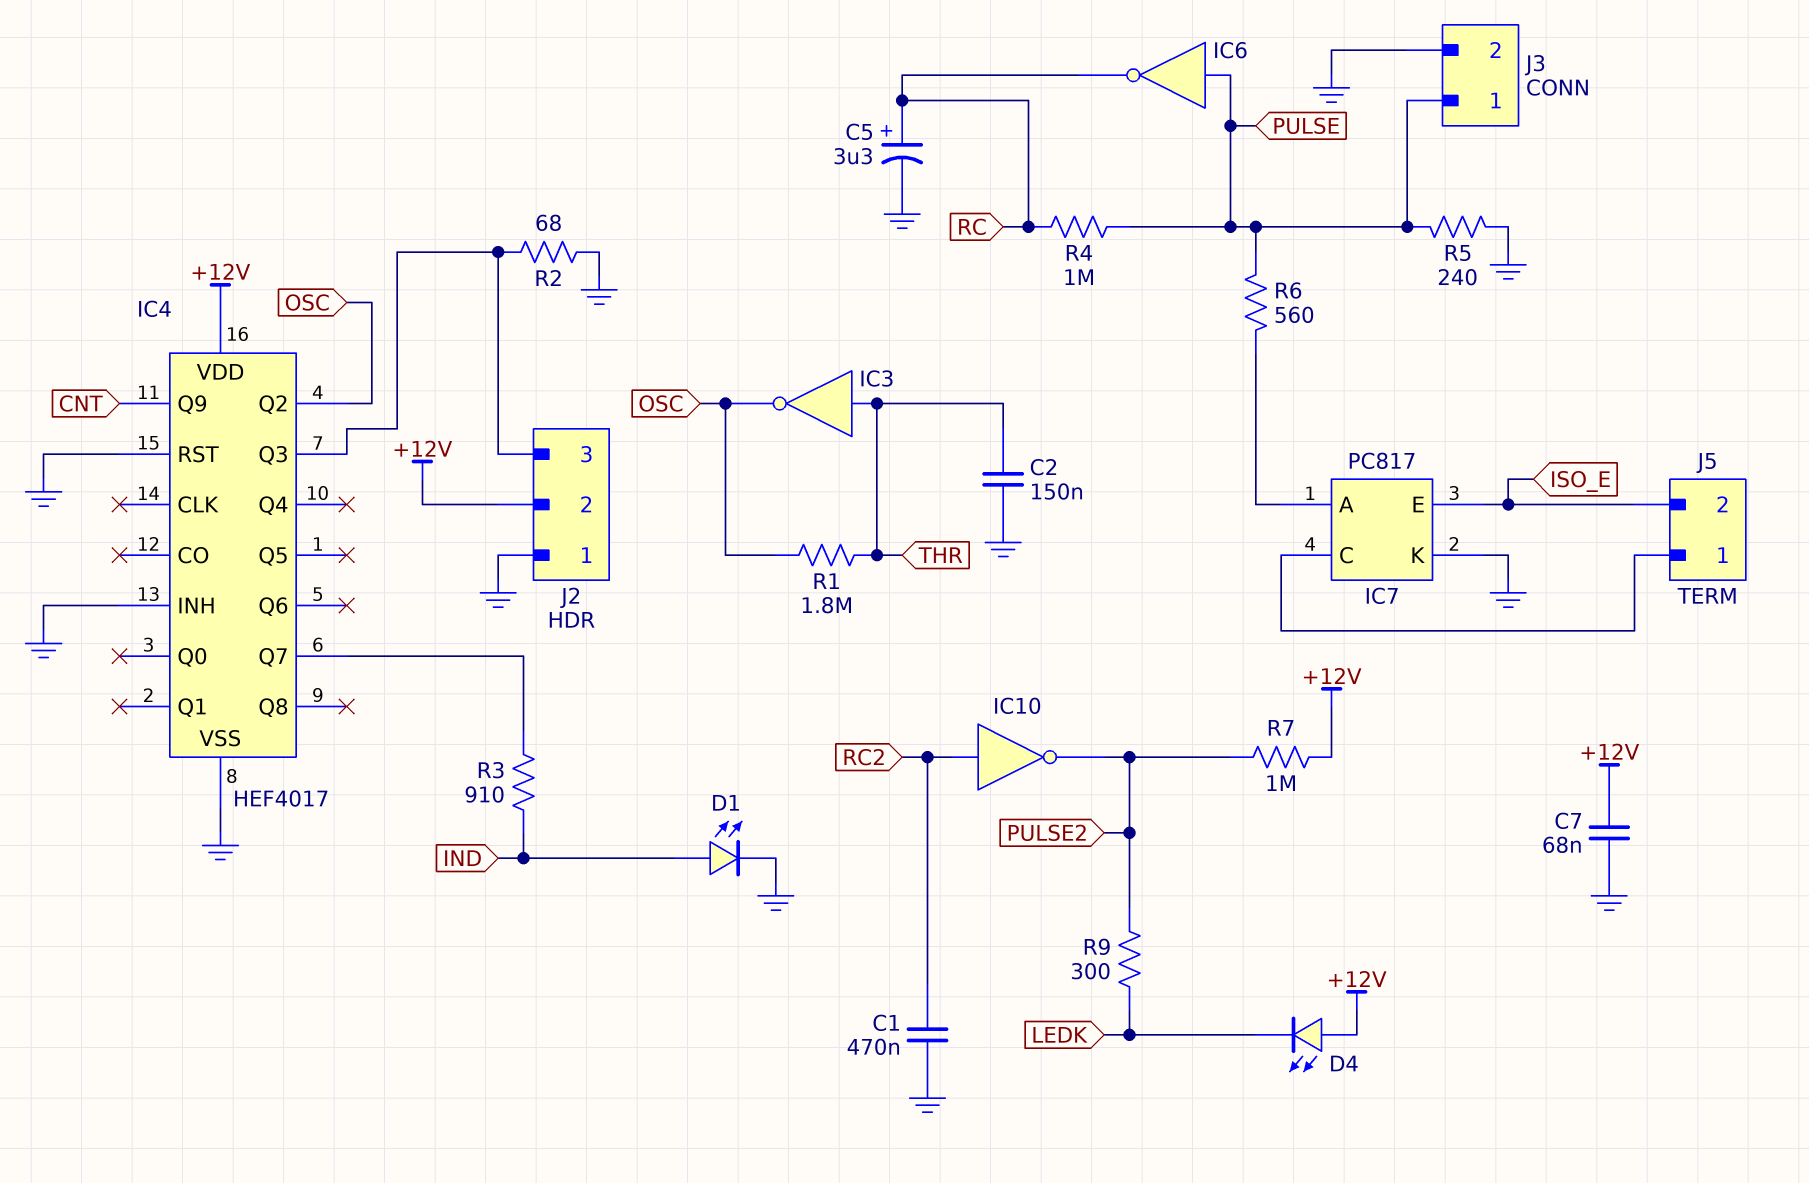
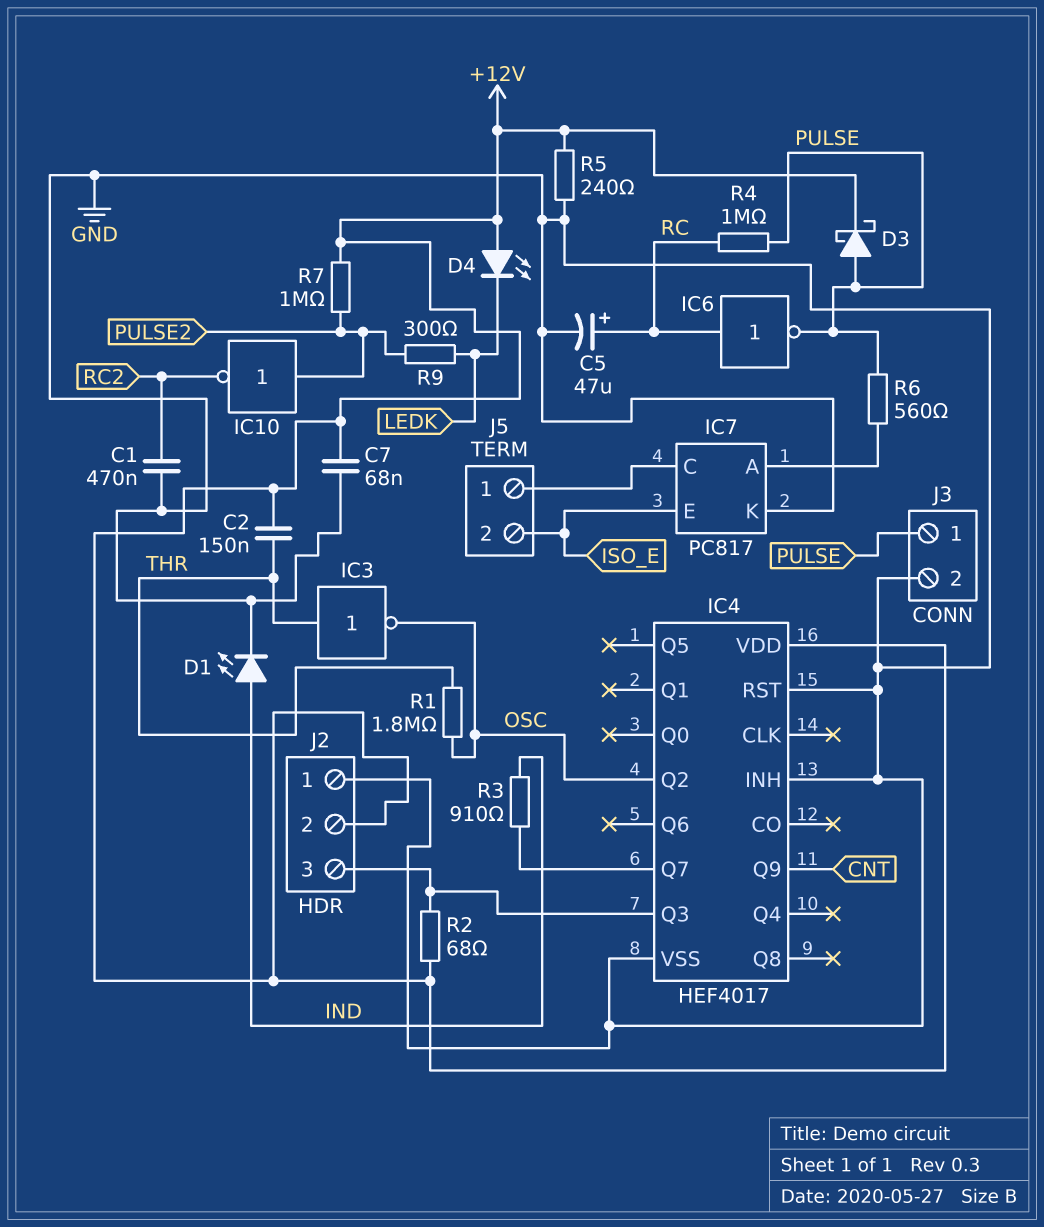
C2: 150nF (GND, THR) -> 150nF (+12V, THR)
C5: 3.3uF (plus RC, minus GND) -> 47uF (plus RC, minus GND)
D3: none -> schottky (A PULSE, K +12V)
IC6: NOT (in PULSE, out RC) -> NOT (in RC, out PULSE)
IC10: NOT (in RC2, out PULSE2) -> NOT (in PULSE2, out RC2)
R2: 68 (GND, IC4/Q3) -> 68 (+12V, IC4/Q3)
R5: 240 (GND, PULSE) -> 240 (+12V, GND)

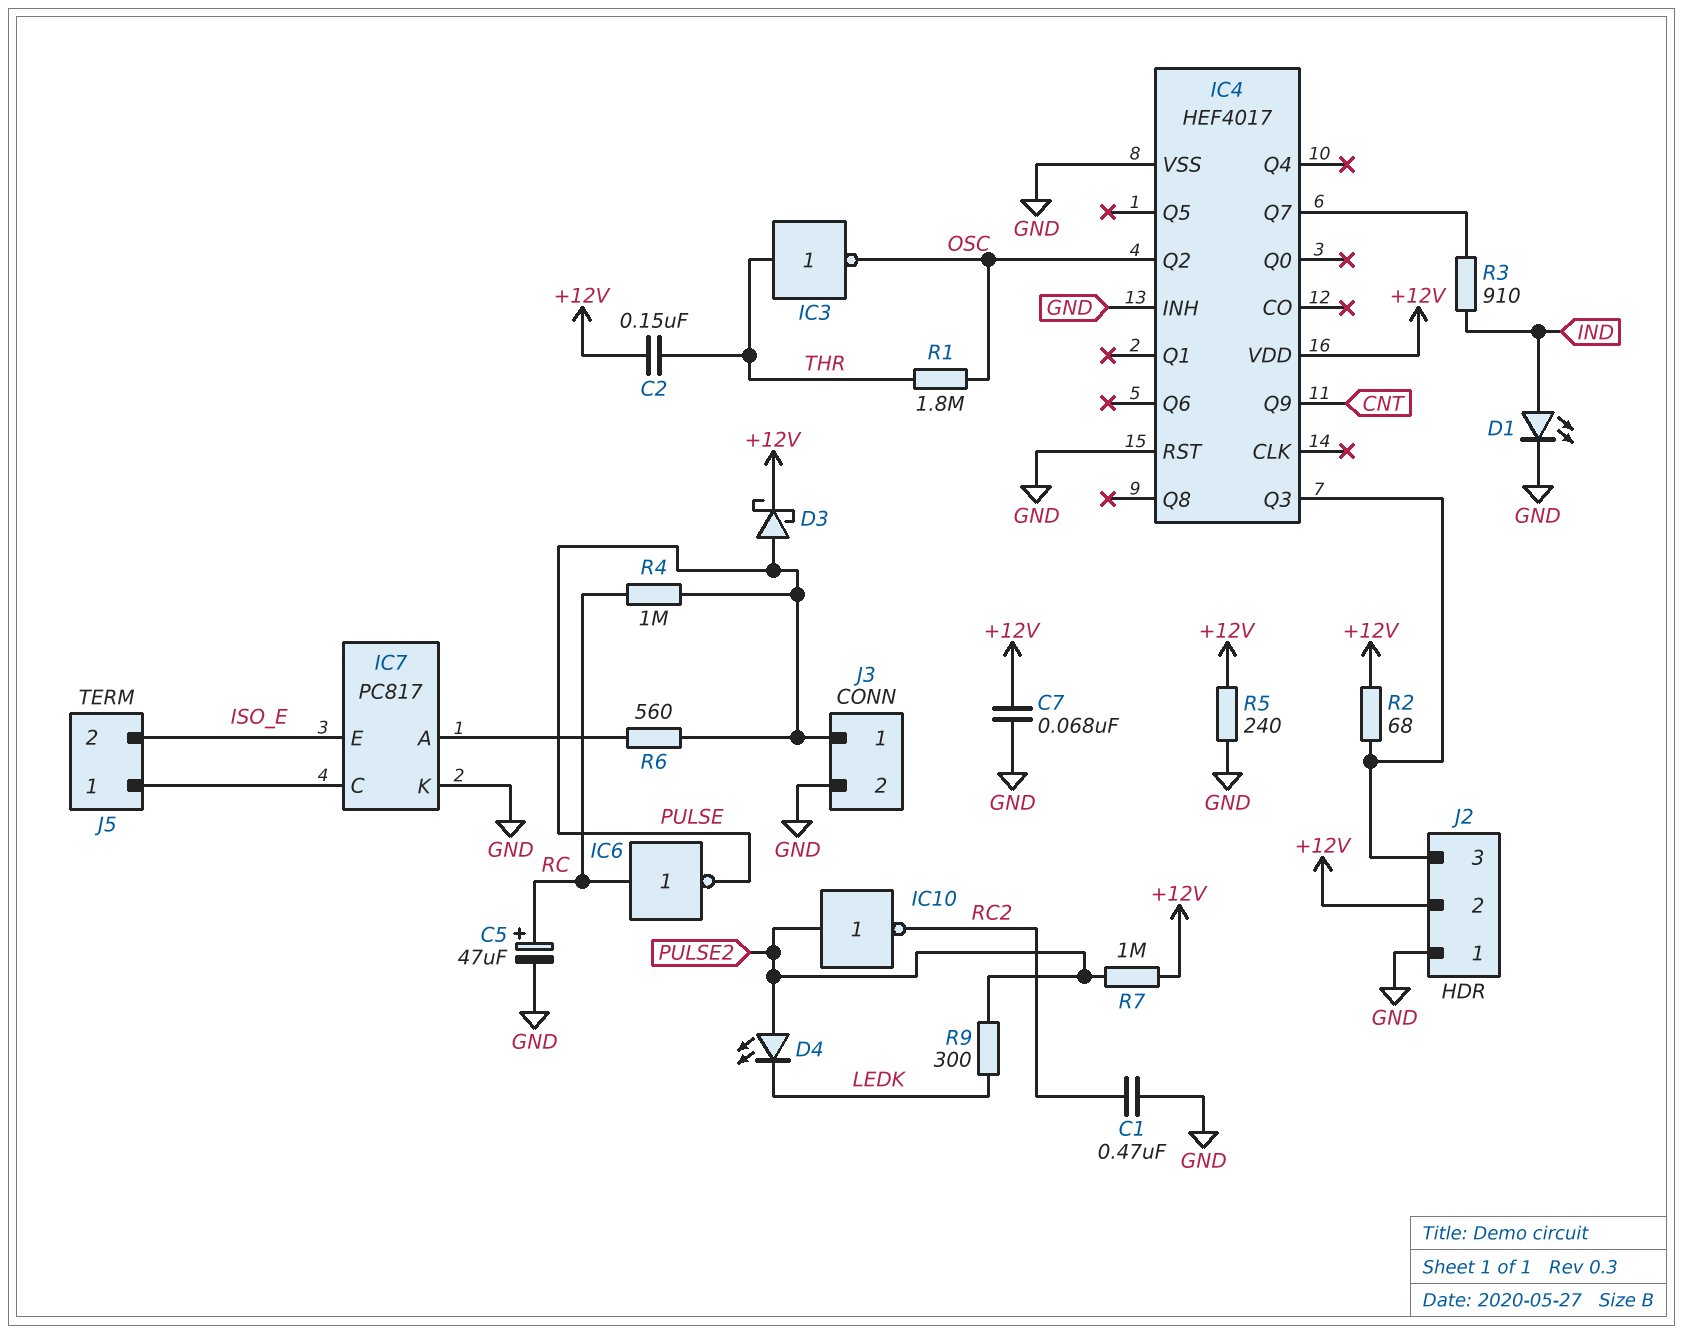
D4: LED (A +12V, K LEDK) -> LED (A PULSE2, K LEDK)

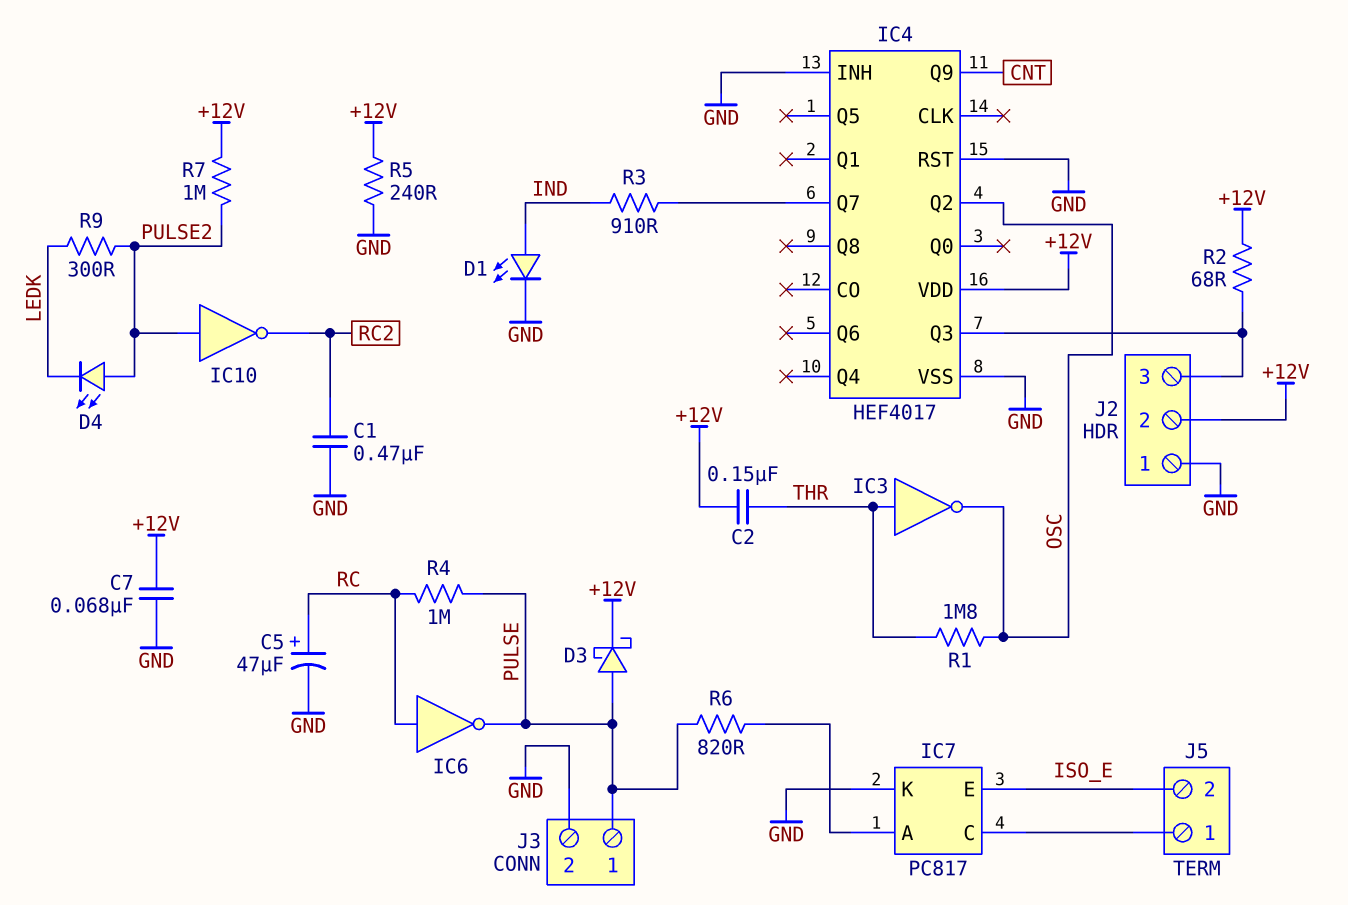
R6: 560 (IC7/A, PULSE) -> 820 (IC7/A, PULSE)

